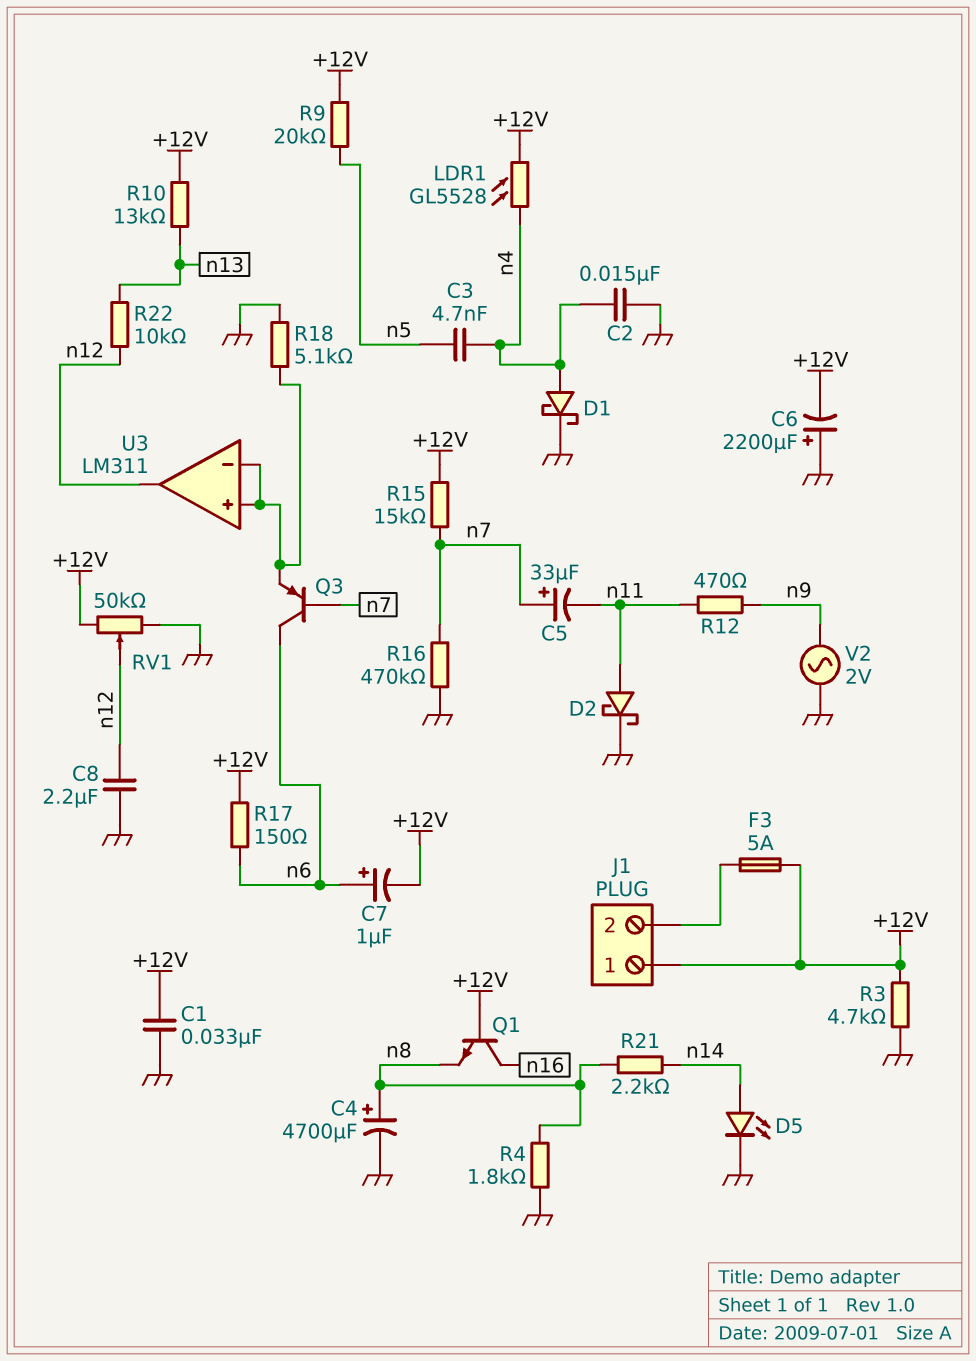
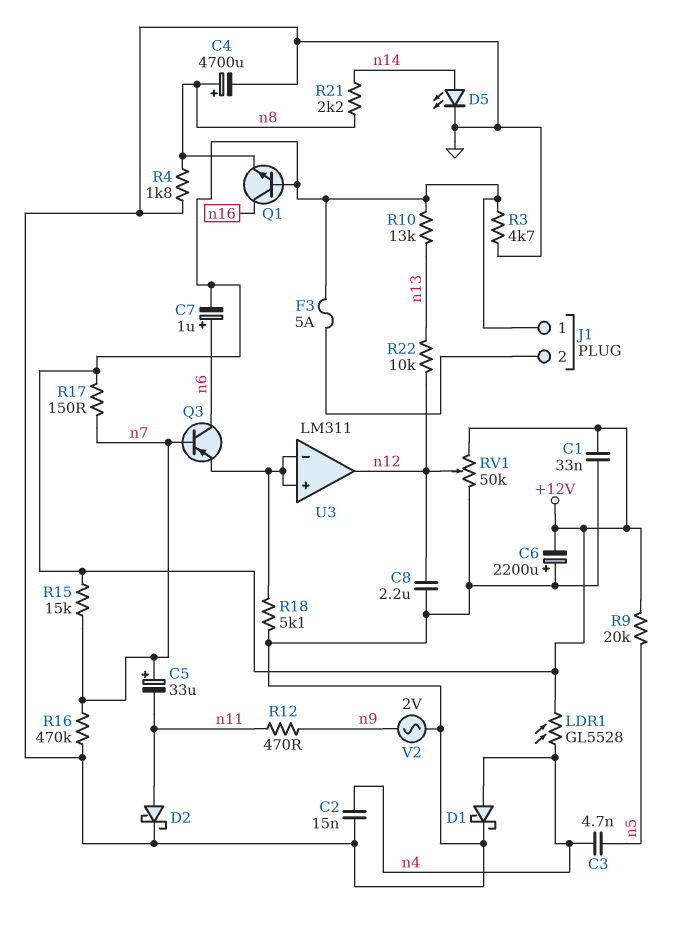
R17: 150 (+12V, n6) -> 150 (+12V, n7)

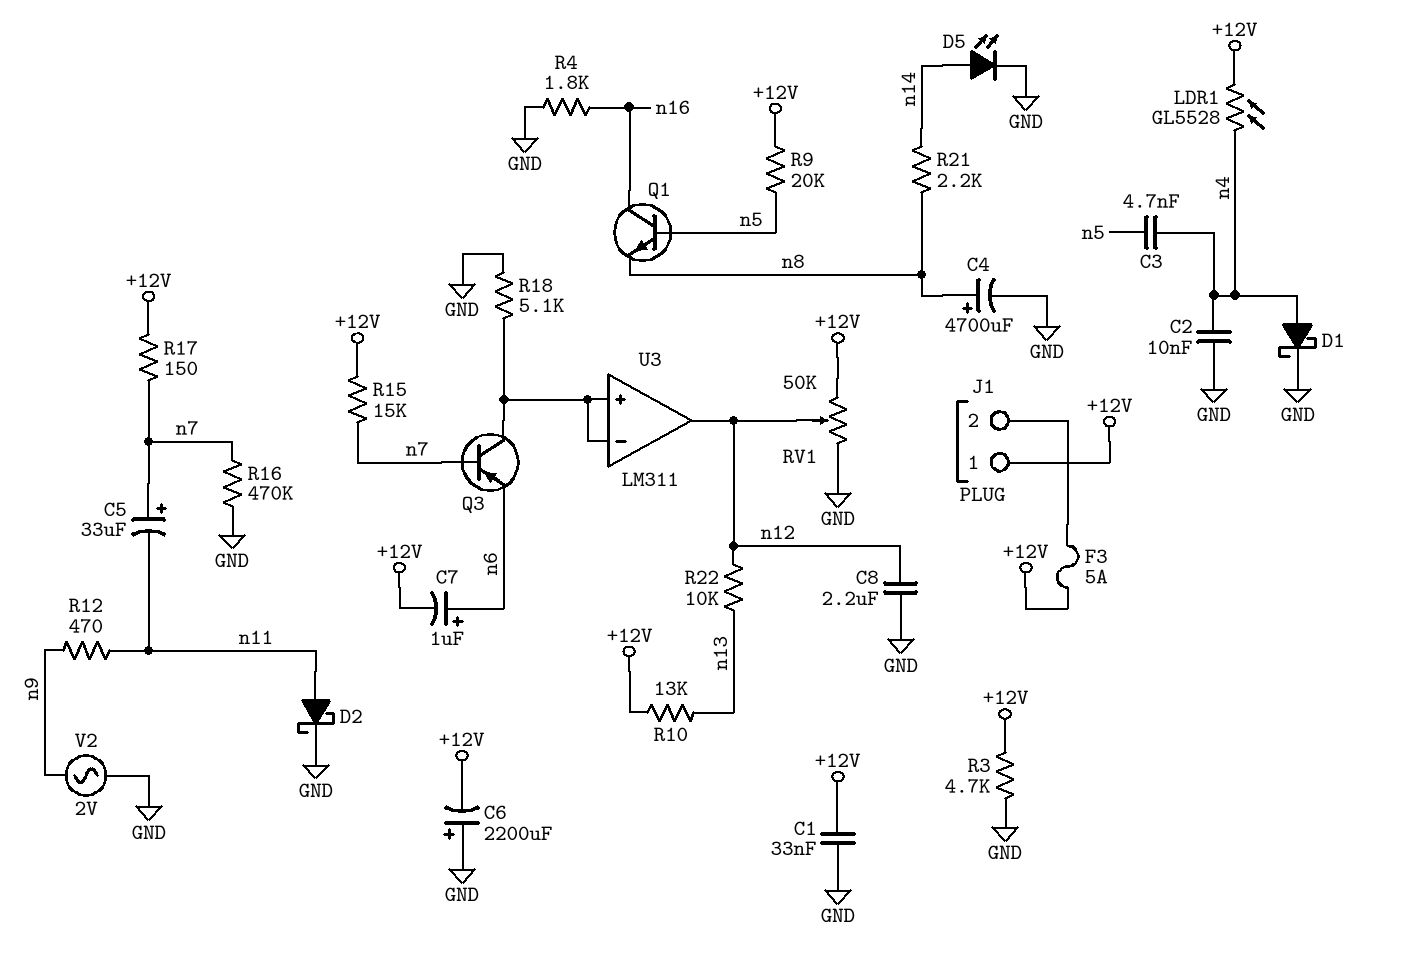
C2: 15nF (GND, n4) -> 10nF (GND, n4)
Q1: NPN (B +12V, C n16, E n8) -> NPN (B n5, C n16, E n8)
Q3: PNP (B n7, C n6, E U3/in+) -> PNP (B n7, C U3/in+, E n6)
R4: 1.8k (GND, n8) -> 1.8k (GND, n16)

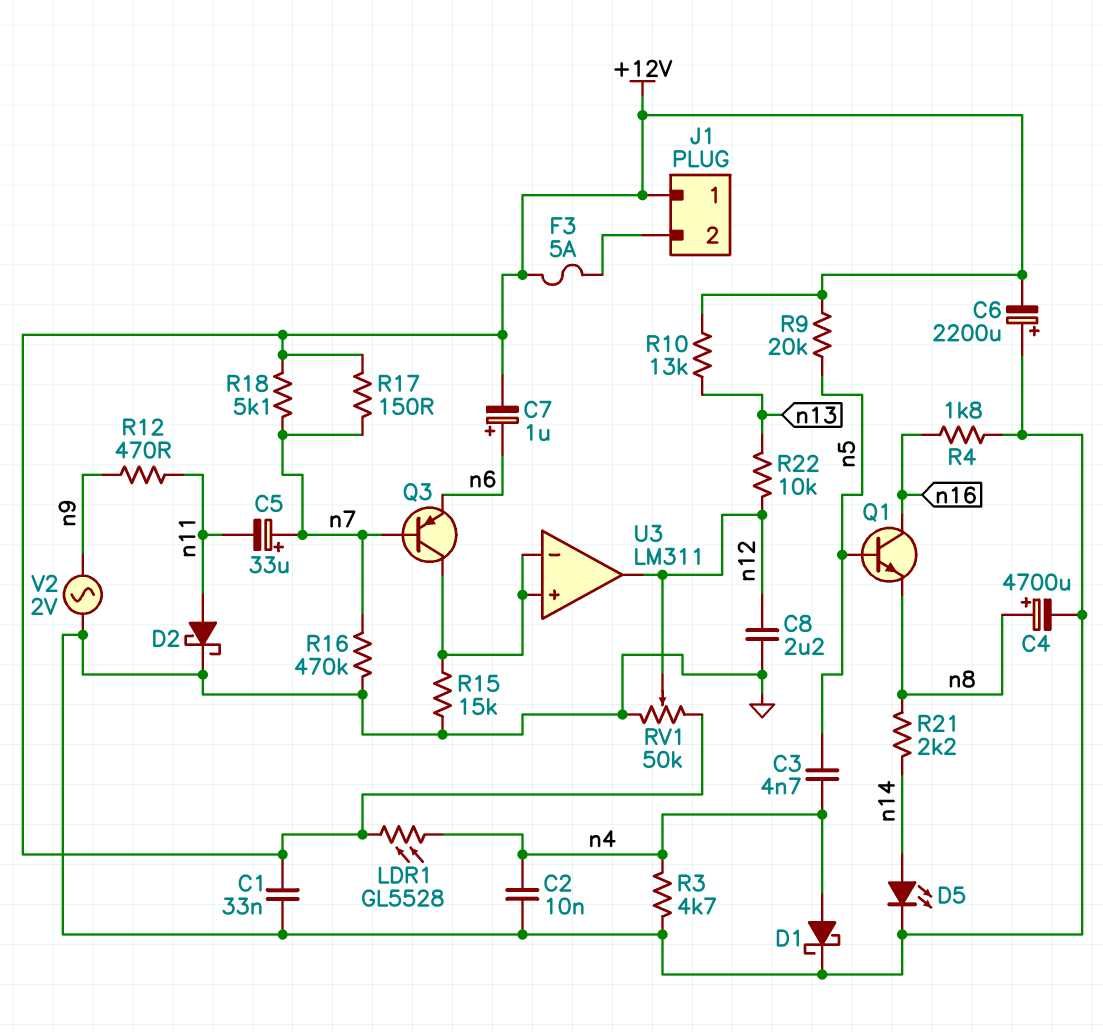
R3: 4.7k (+12V, GND) -> 4.7k (GND, n4)
R15: 15k (+12V, n7) -> 15k (GND, U3/in+)
R18: 5.1k (GND, U3/in+) -> 5.1k (+12V, n7)

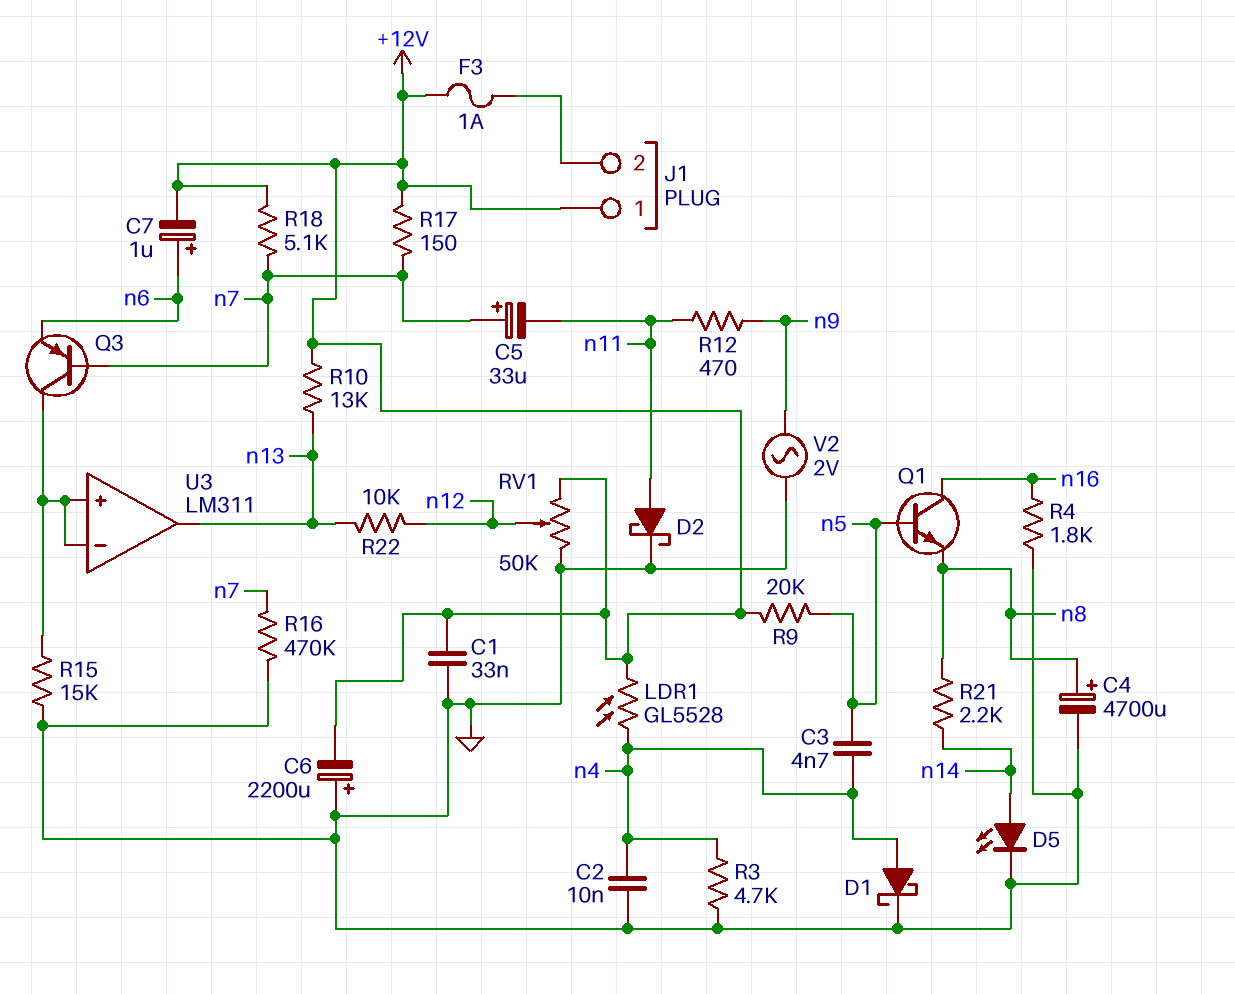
C8: 2.2uF (GND, n12) -> none
F3: 5A (+12V, J1/2) -> 1A (+12V, J1/2)
U3 pin out: n12 -> n13

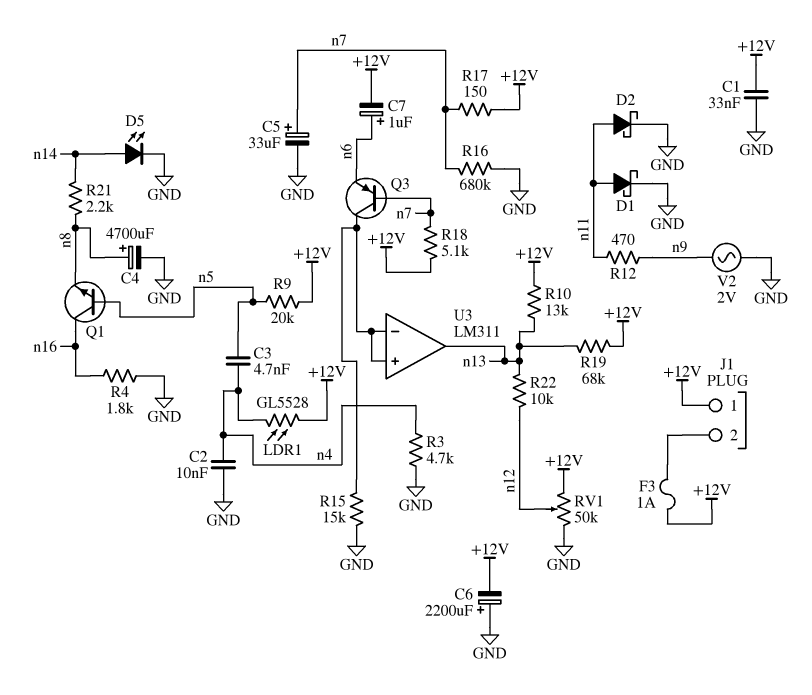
C5: 33uF (plus n7, minus n11) -> 33uF (plus n7, minus GND)
D1: schottky (A n4, K GND) -> schottky (A n11, K GND)
R16: 470k (GND, n7) -> 680k (GND, n7)
R19: none -> 68k (+12V, n13)

